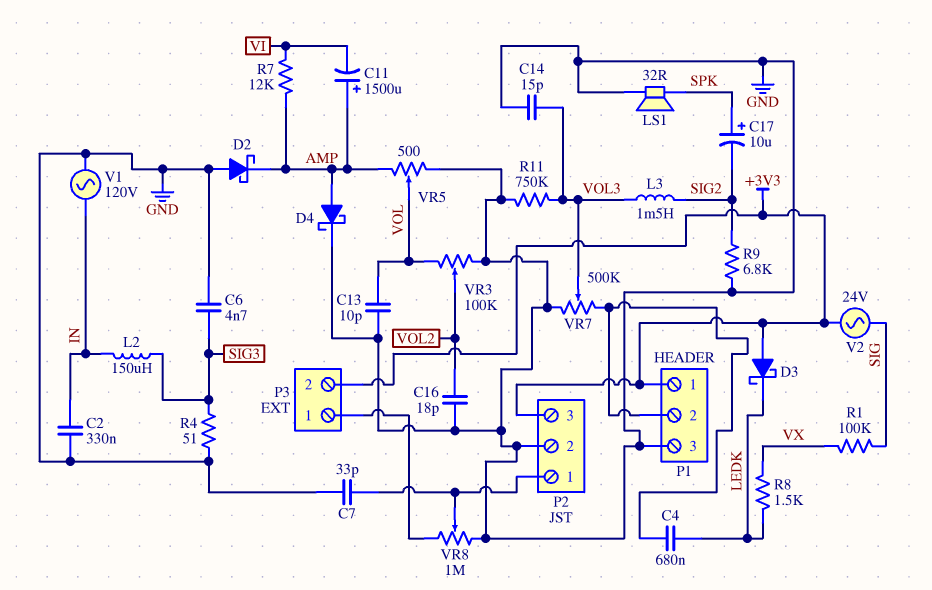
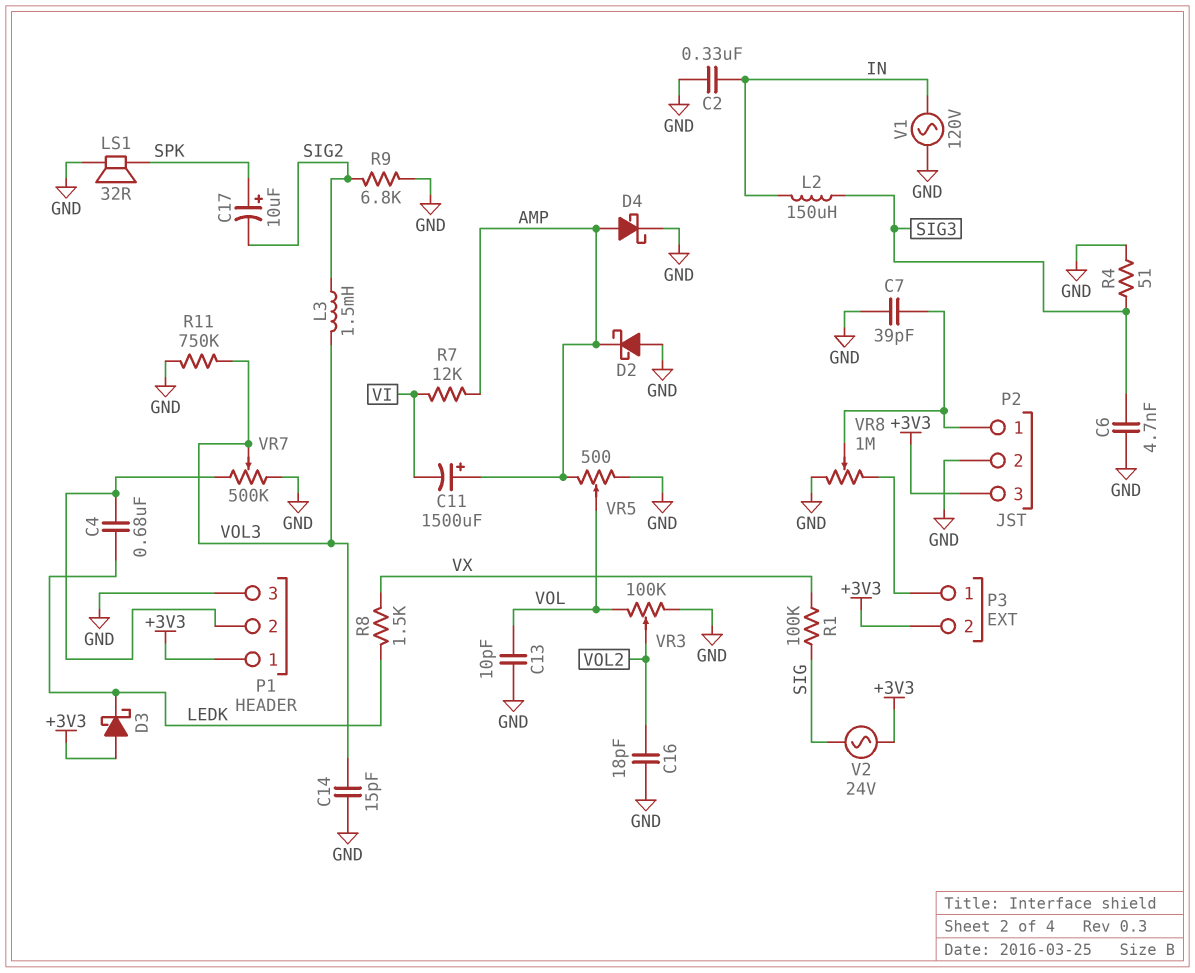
C7: 33pF (GND, P2/1) -> 39pF (GND, P2/1)

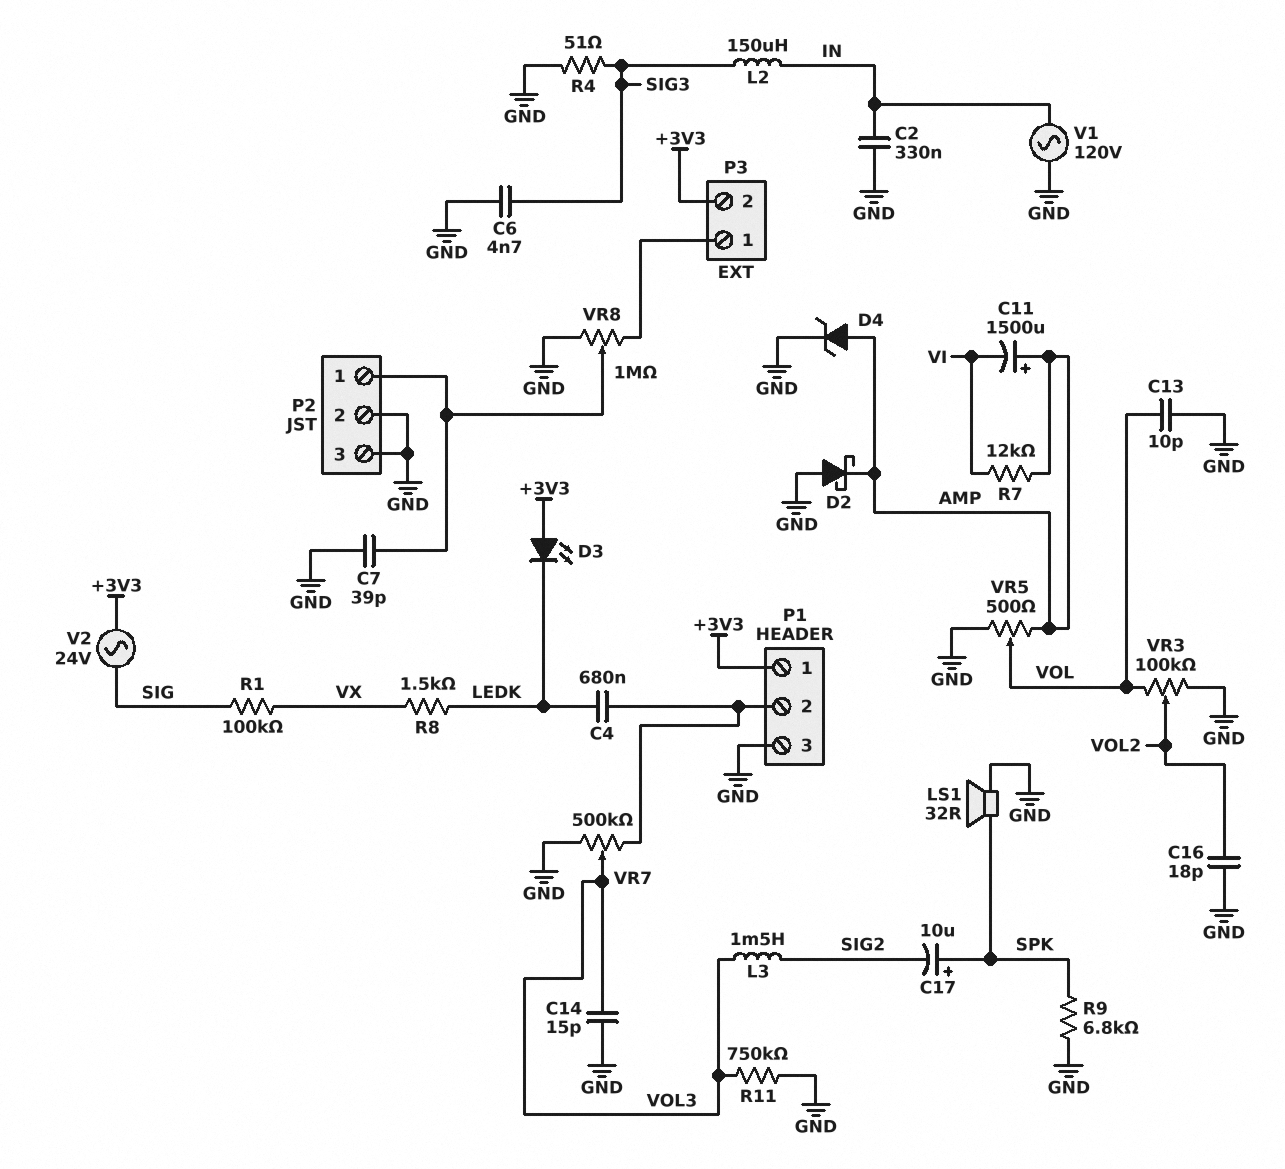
D3: schottky (A +3V3, K LEDK) -> LED (A +3V3, K LEDK)
D4: schottky (A AMP, K GND) -> zener (A AMP, K GND)
P2 pin 3: +3V3 -> GND
R9: 6.8k (GND, SIG2) -> 6.8k (GND, SPK)

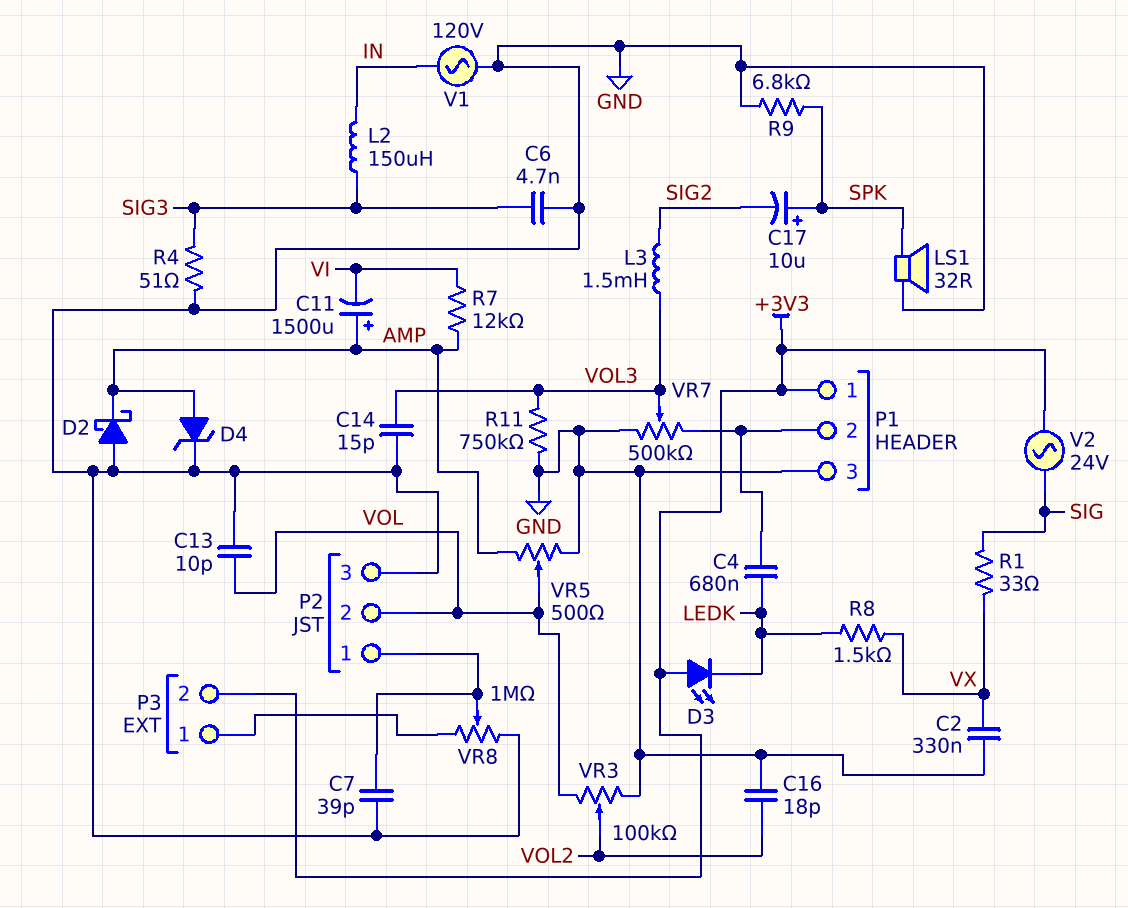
C2: 330nF (GND, IN) -> 330nF (GND, VX)
P2 pin 2: GND -> VOL
R1: 100k (SIG, VX) -> 33 (SIG, VX)

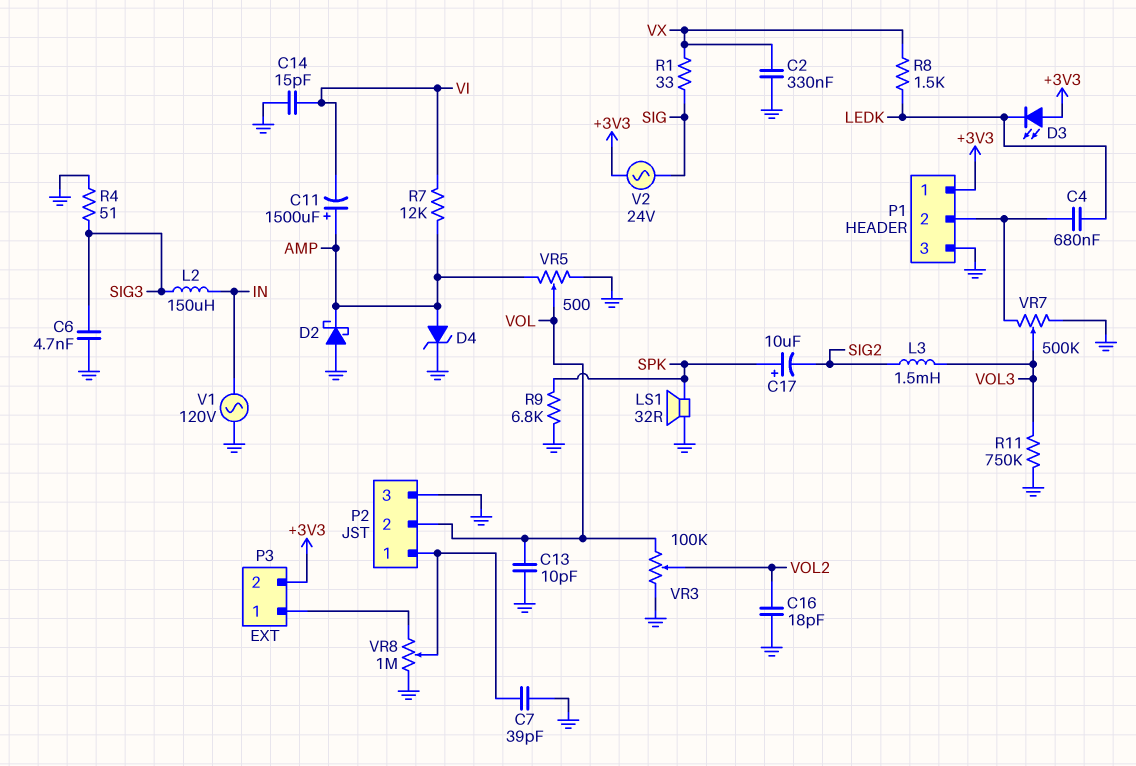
C14: 15pF (GND, VOL3) -> 15pF (GND, VI)

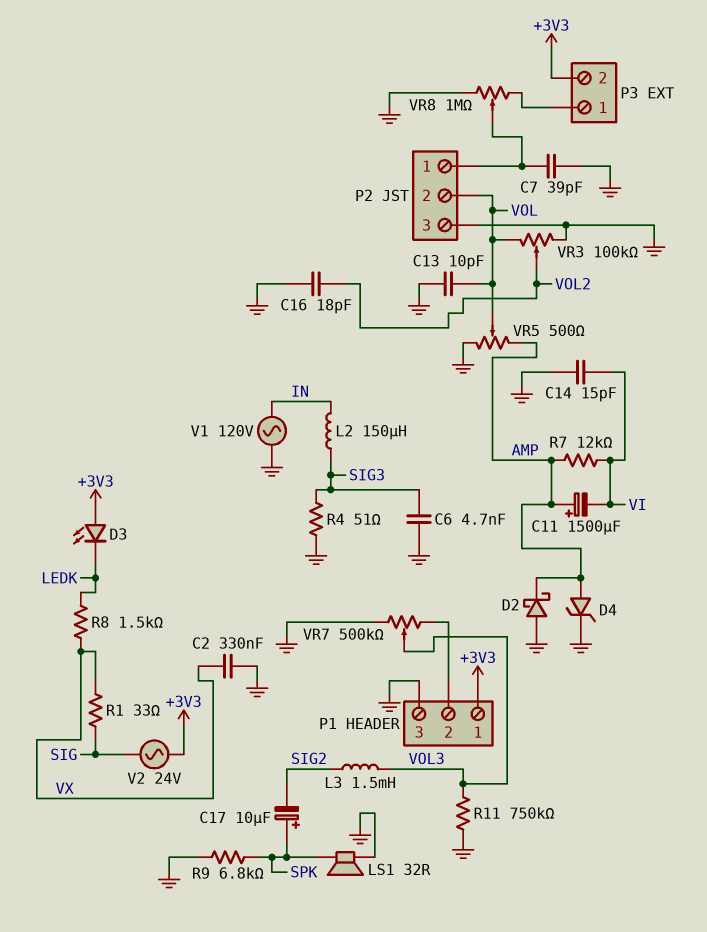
C4: 680nF (LEDK, P1/2) -> none

